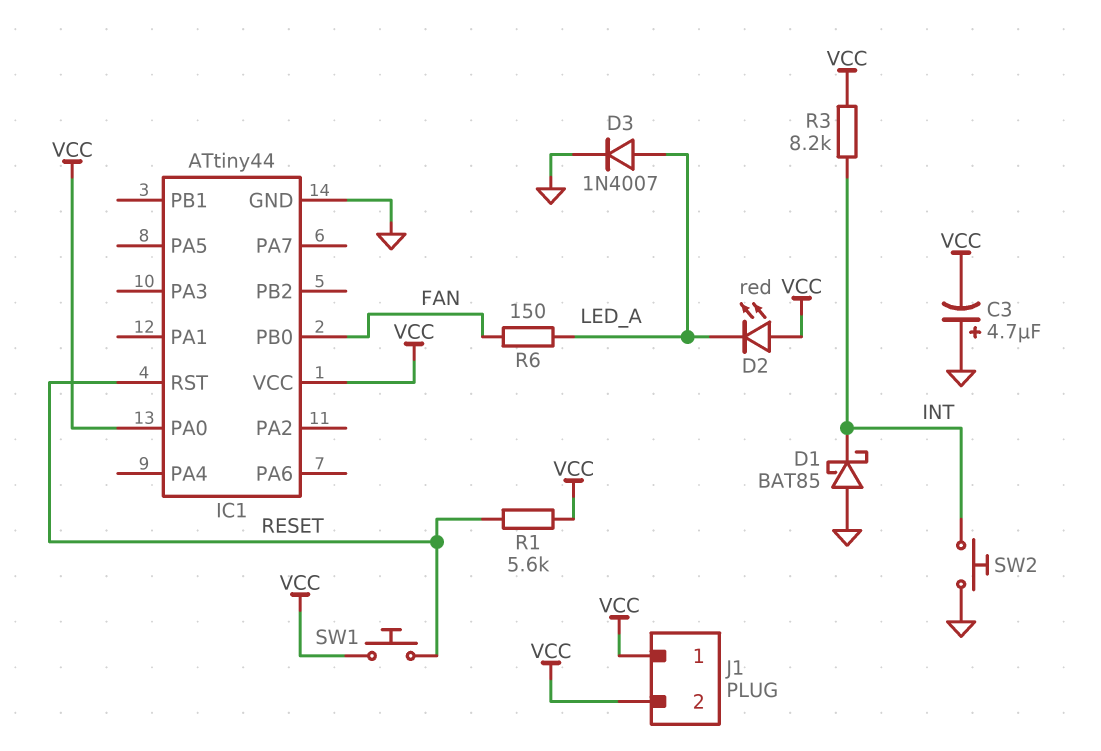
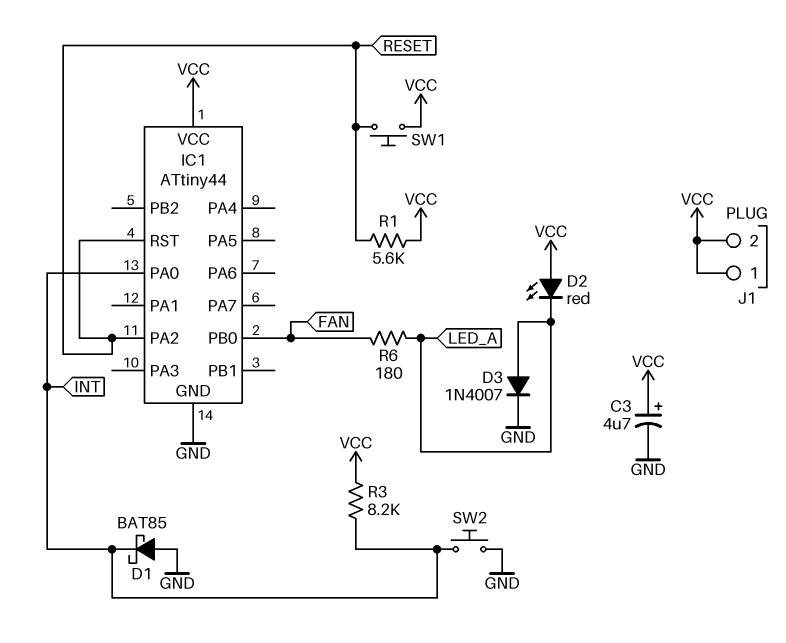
C3: 4.7uF (plus GND, minus VCC) -> 4.7uF (plus VCC, minus GND)
IC1 pin PA0: VCC -> INT
IC1 pin PA2: none -> RESET
R6: 150 (FAN, LED_A) -> 180 (FAN, LED_A)

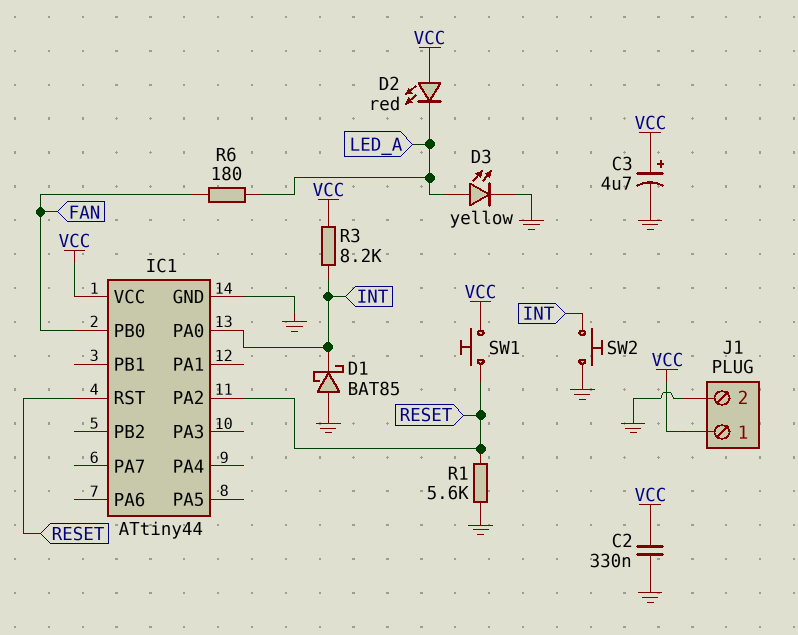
C2: none -> 330nF (GND, VCC)
D3: diode 1N4007 (A LED_A, K GND) -> LED yellow (A LED_A, K GND)
J1 pin 2: VCC -> GND
R1: 5.6k (RESET, VCC) -> 5.6k (GND, RESET)

